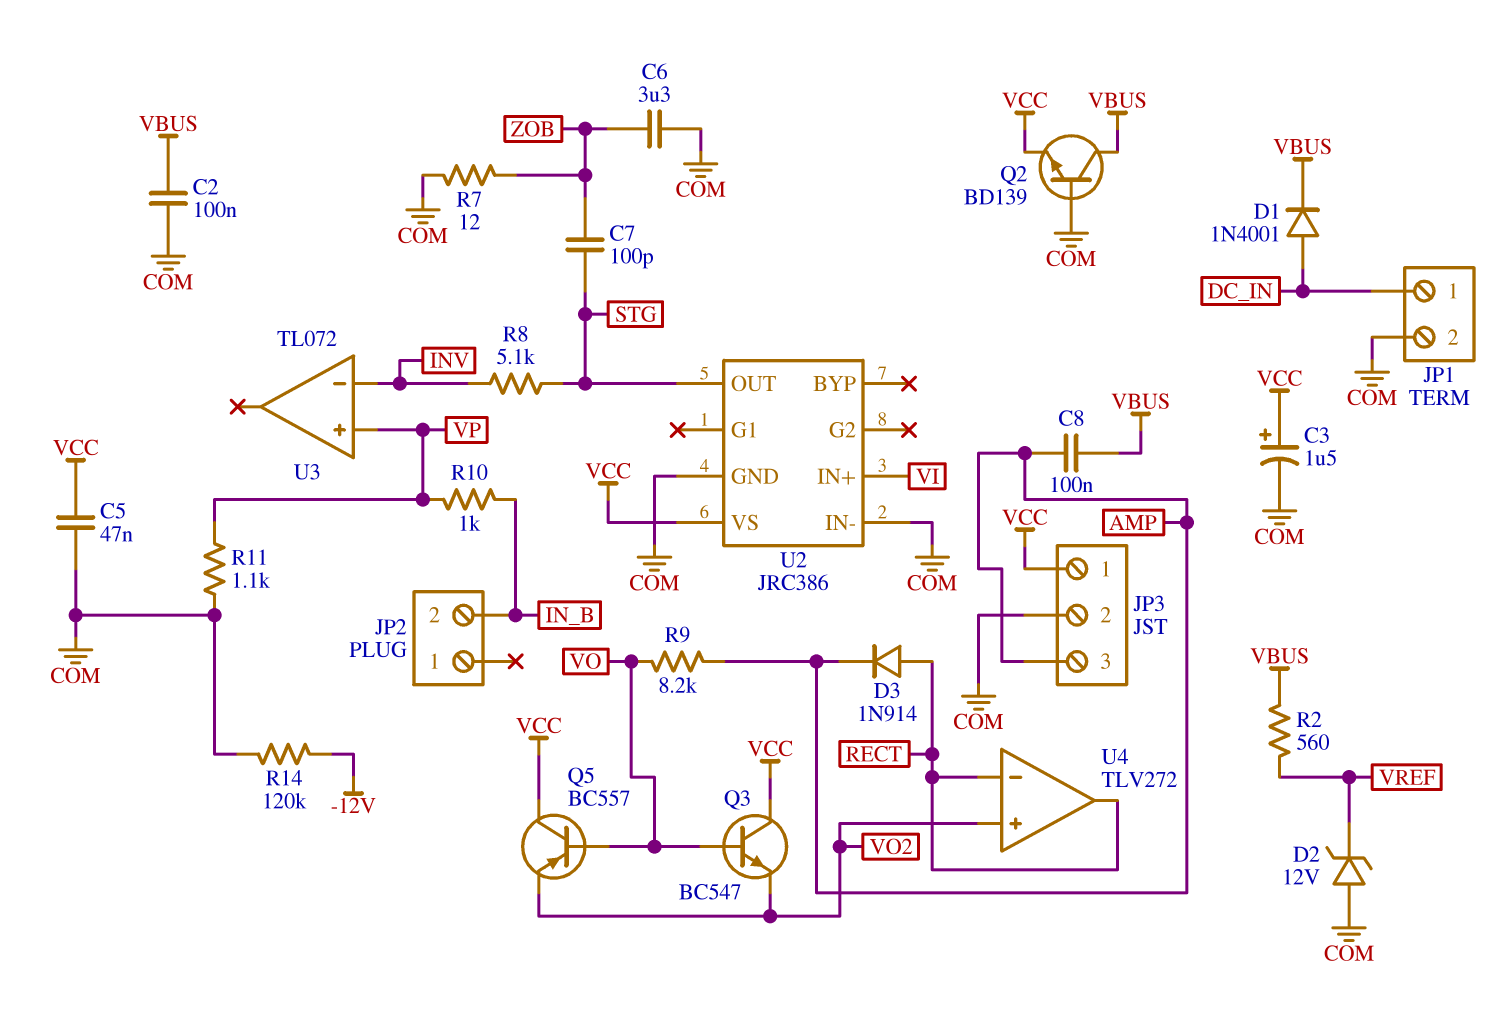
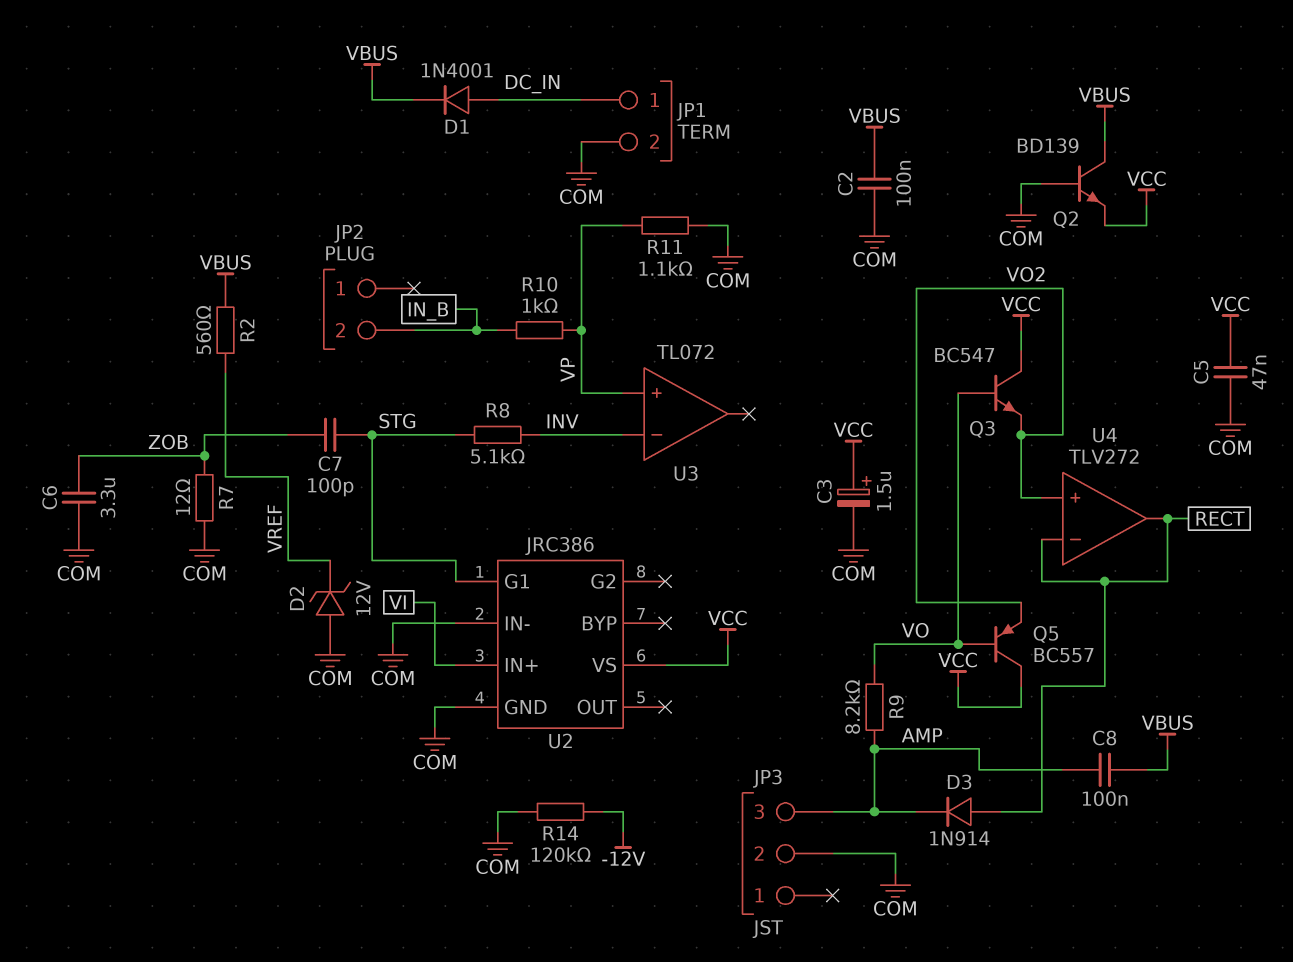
JP3 pin 1: VCC -> none
U2 pin G1: none -> STG
U2 pin OUT: STG -> none

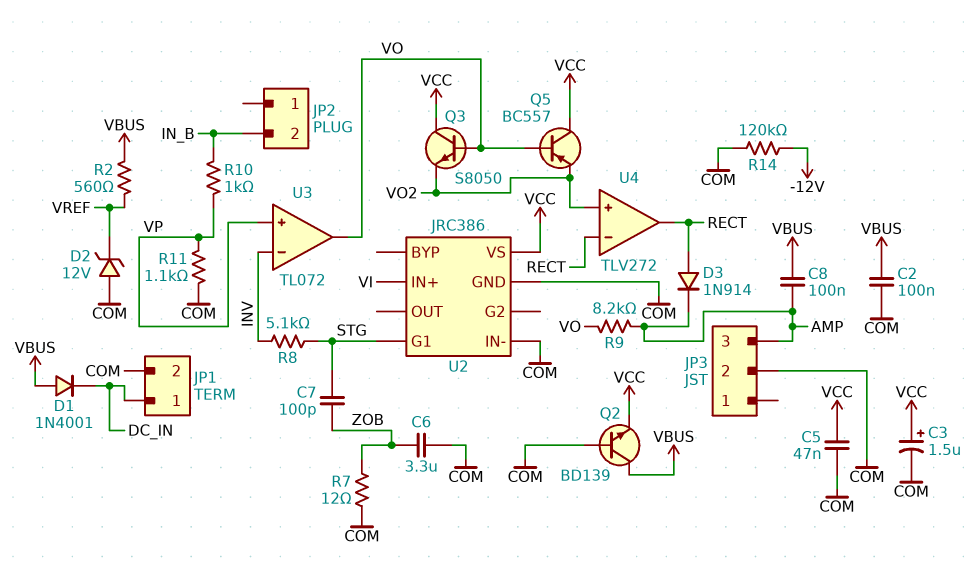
D1: diode 1N4001 (A DC_IN, K VBUS) -> diode 1N4001 (A VBUS, K DC_IN)
Q3: NPN BC547 (B VO, C VCC, E VO2) -> NPN S8050 (B VO, C VCC, E VO2)
U3 pin out: none -> VO

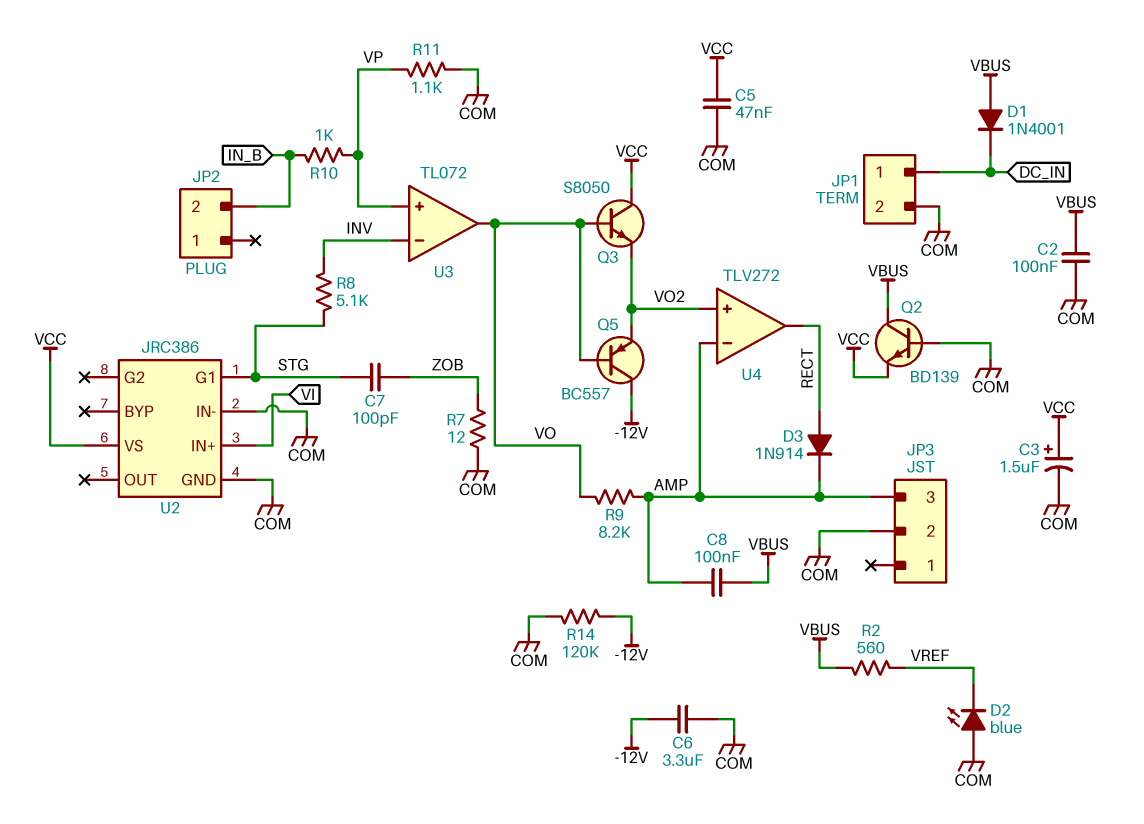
C6: 3.3uF (COM, ZOB) -> 3.3uF (-12V, COM)
D2: zener 12V (A COM, K VREF) -> LED blue (A COM, K VREF)
Q5: PNP BC557 (B VO, C VCC, E VO2) -> PNP BC557 (B VO, C -12V, E VO2)
U4 pin in-: RECT -> AMP

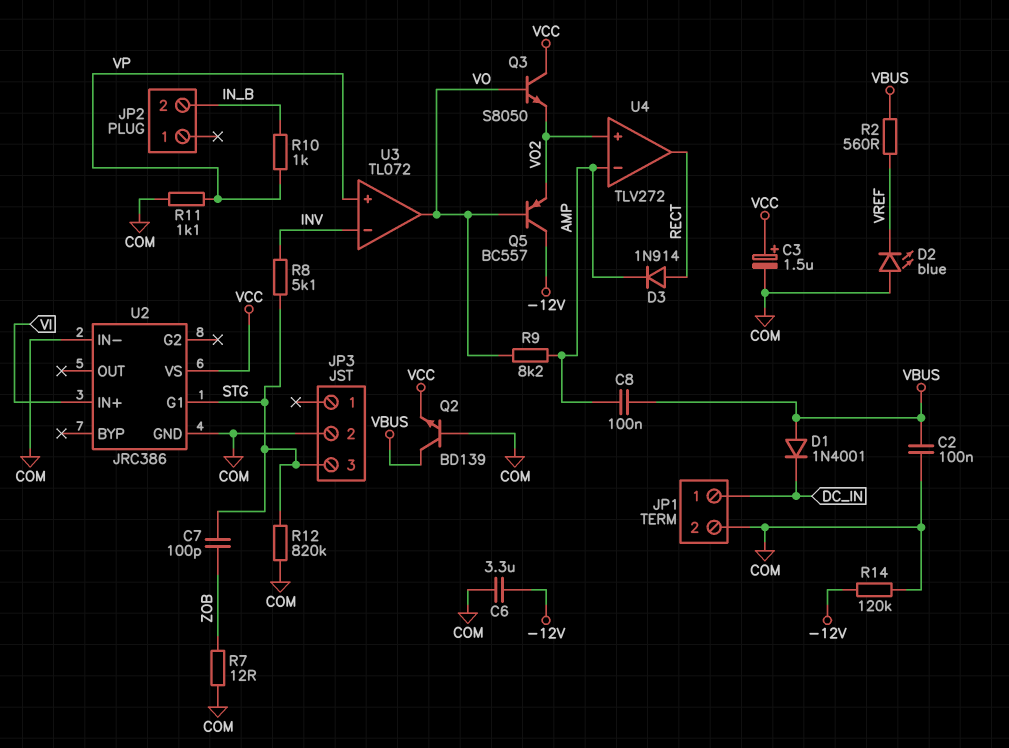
C5: 47nF (COM, VCC) -> none
JP3 pin 3: AMP -> STG
R12: none -> 820k (COM, STG)

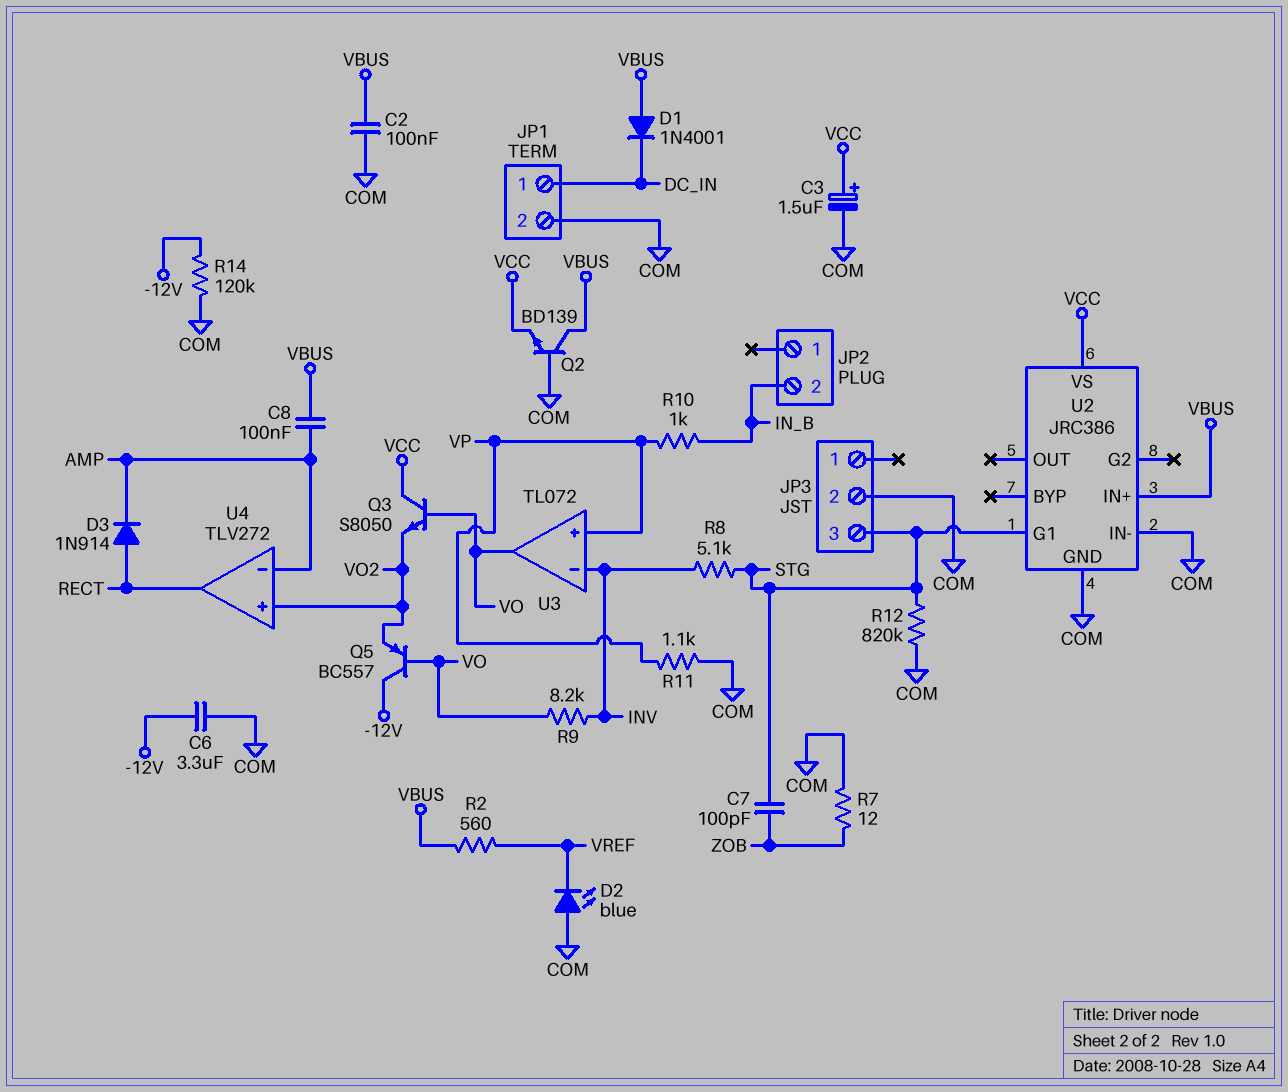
R9: 8.2k (AMP, VO) -> 8.2k (INV, VO)
U2 pin IN+: VI -> VBUS

